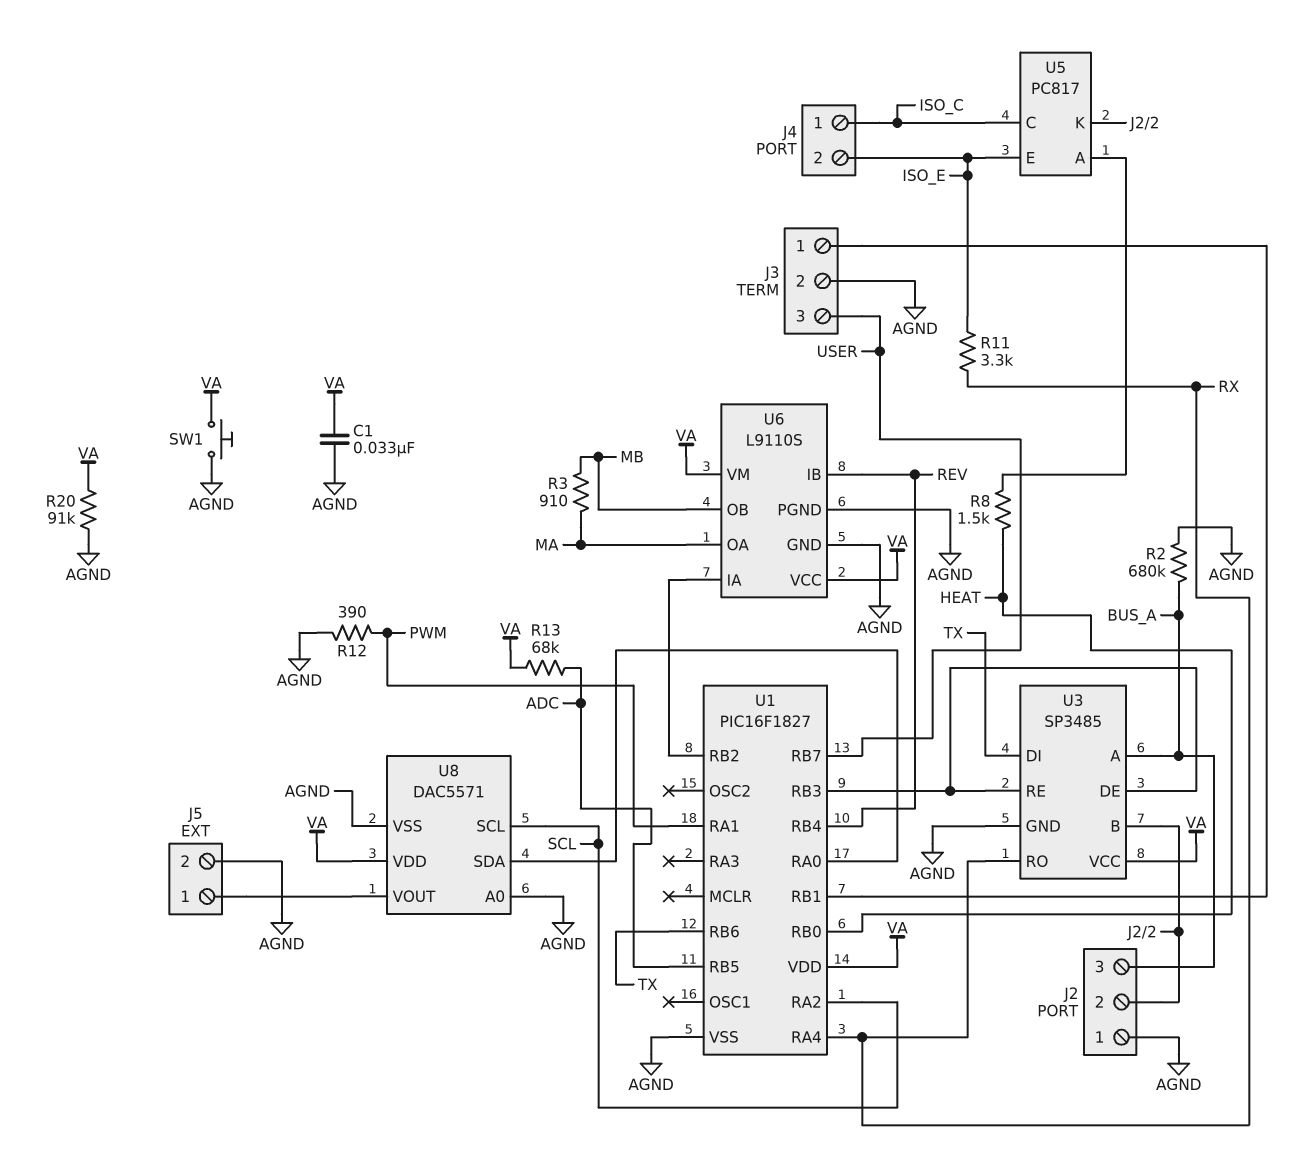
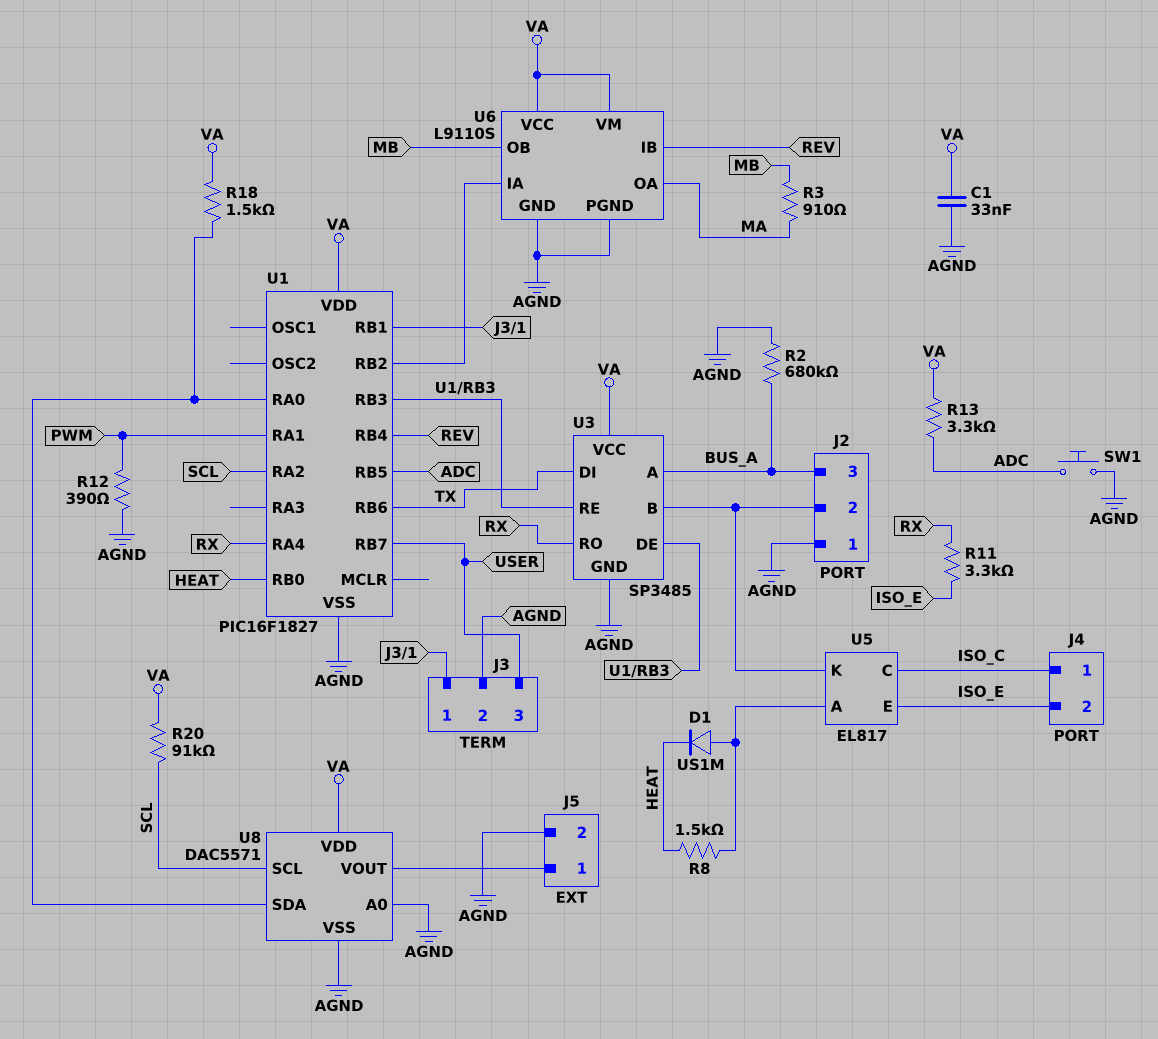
D1: none -> diode US1M (A U5/A, K HEAT)
R13: 68k (ADC, VA) -> 3.3k (ADC, VA)
R18: none -> 1.5k (U1/RA0, VA)
R20: 91k (AGND, VA) -> 91k (SCL, VA)
SW1: button (AGND, VA) -> button (ADC, AGND)
U5: PC817 -> EL817

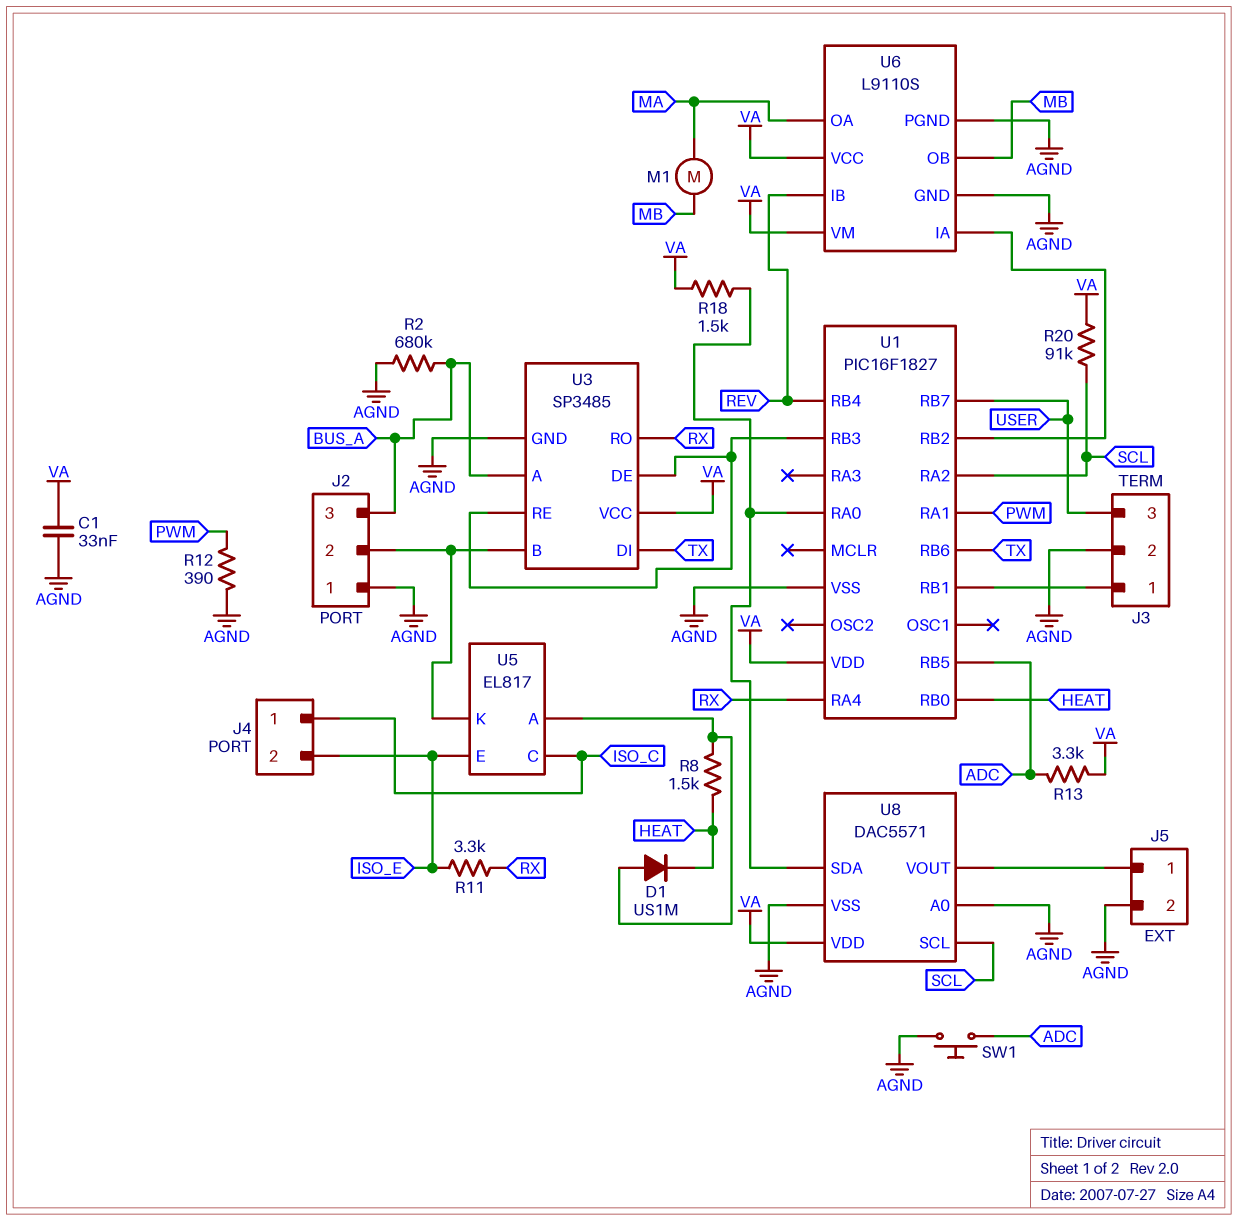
M1: none -> motor (MA, MB)
R3: 910 (MA, MB) -> none

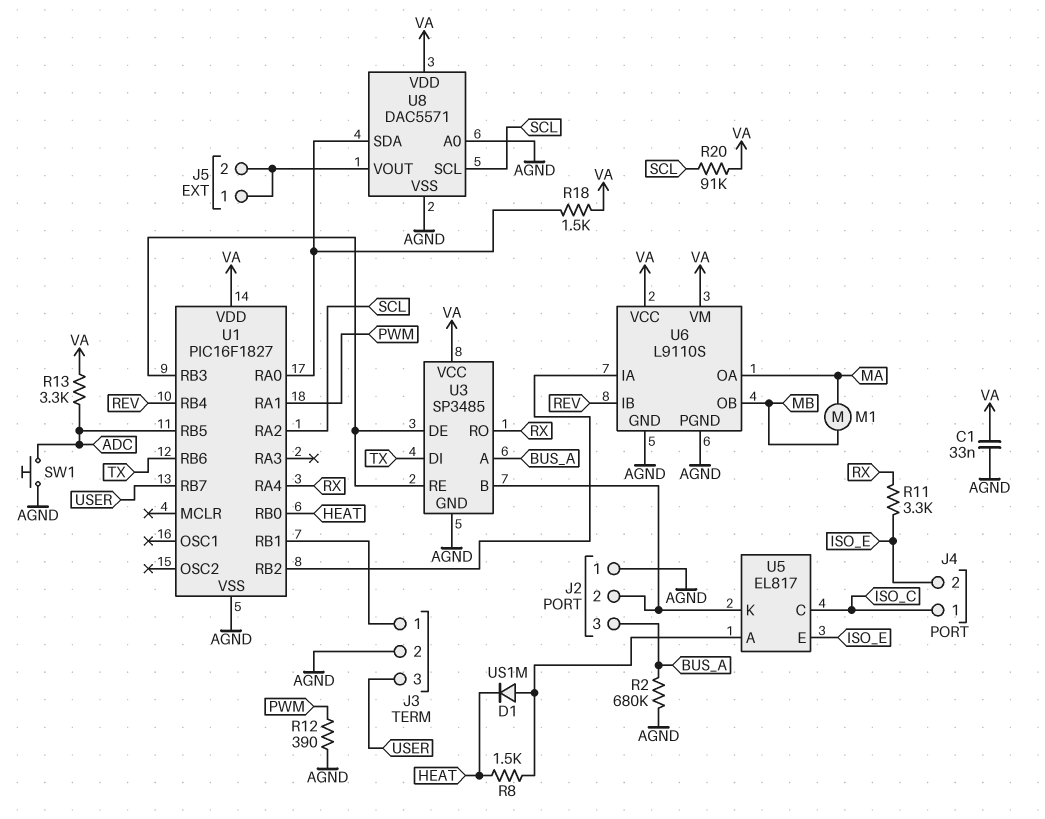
J5 pin 2: AGND -> J5/1

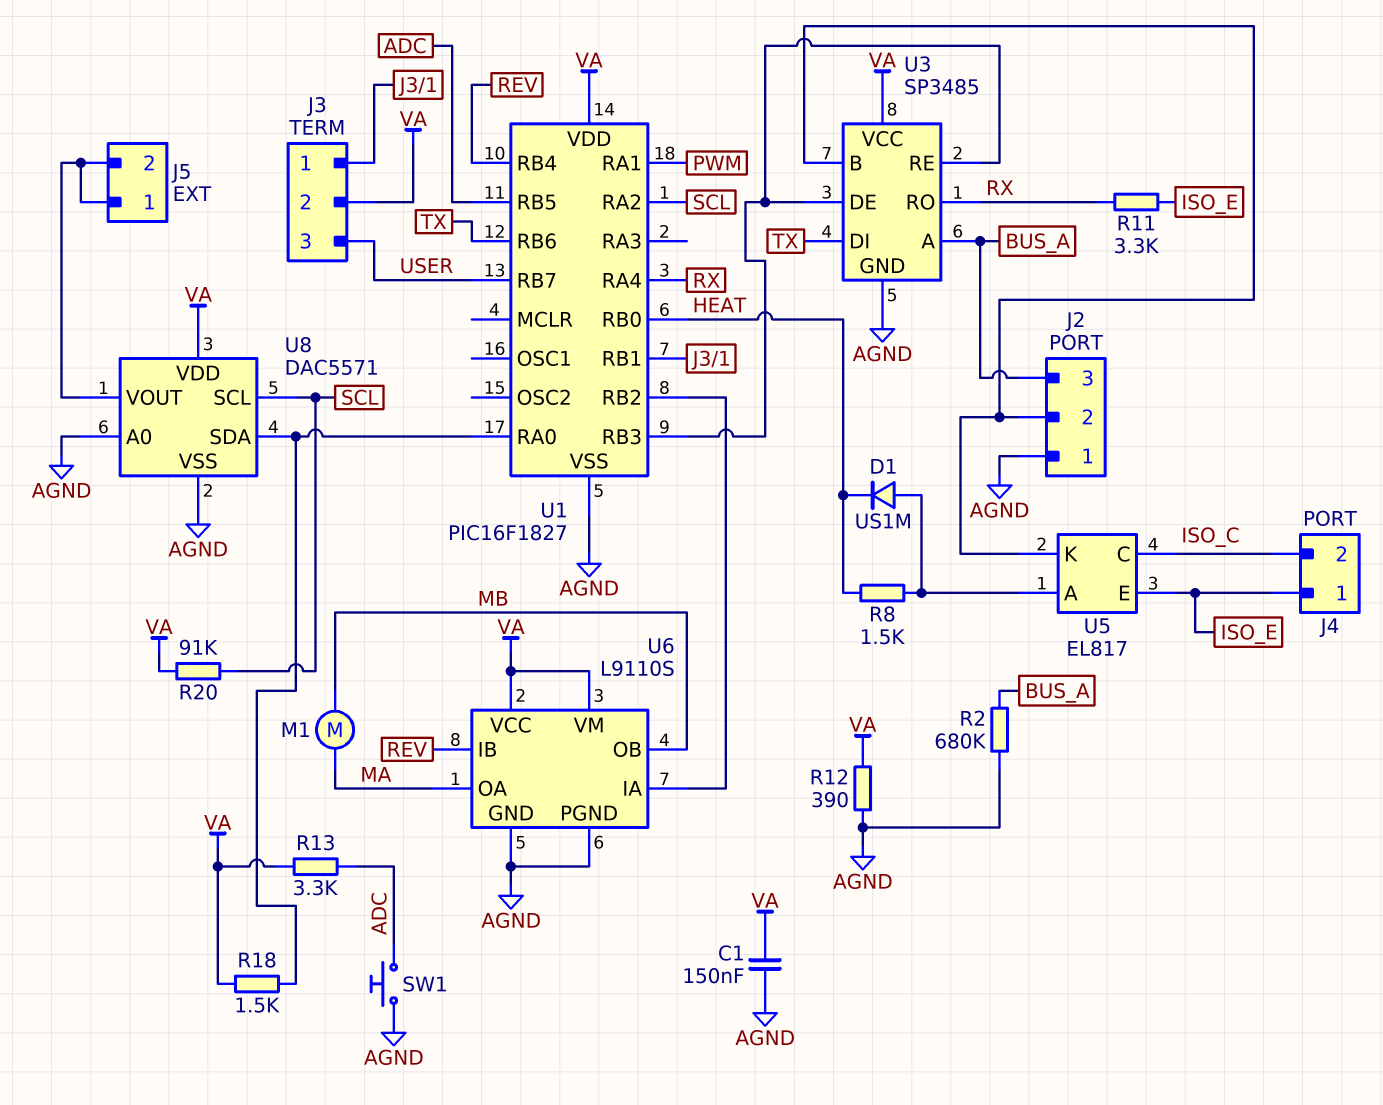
C1: 33nF (AGND, VA) -> 150nF (AGND, VA)
J3 pin 2: AGND -> VA
J4 pin 1: ISO_C -> ISO_E
J4 pin 2: ISO_E -> ISO_C
R12: 390 (AGND, PWM) -> 390 (AGND, VA)

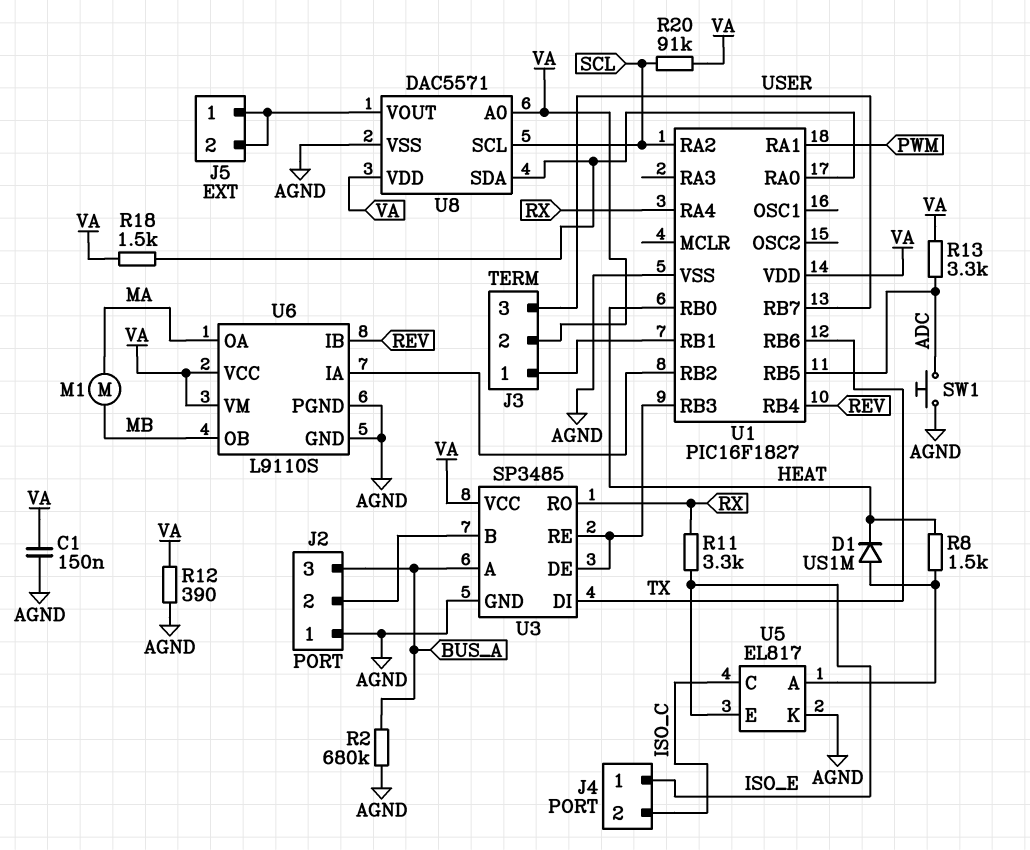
U5 pin K: J2/2 -> AGND
U8 pin A0: AGND -> VA

